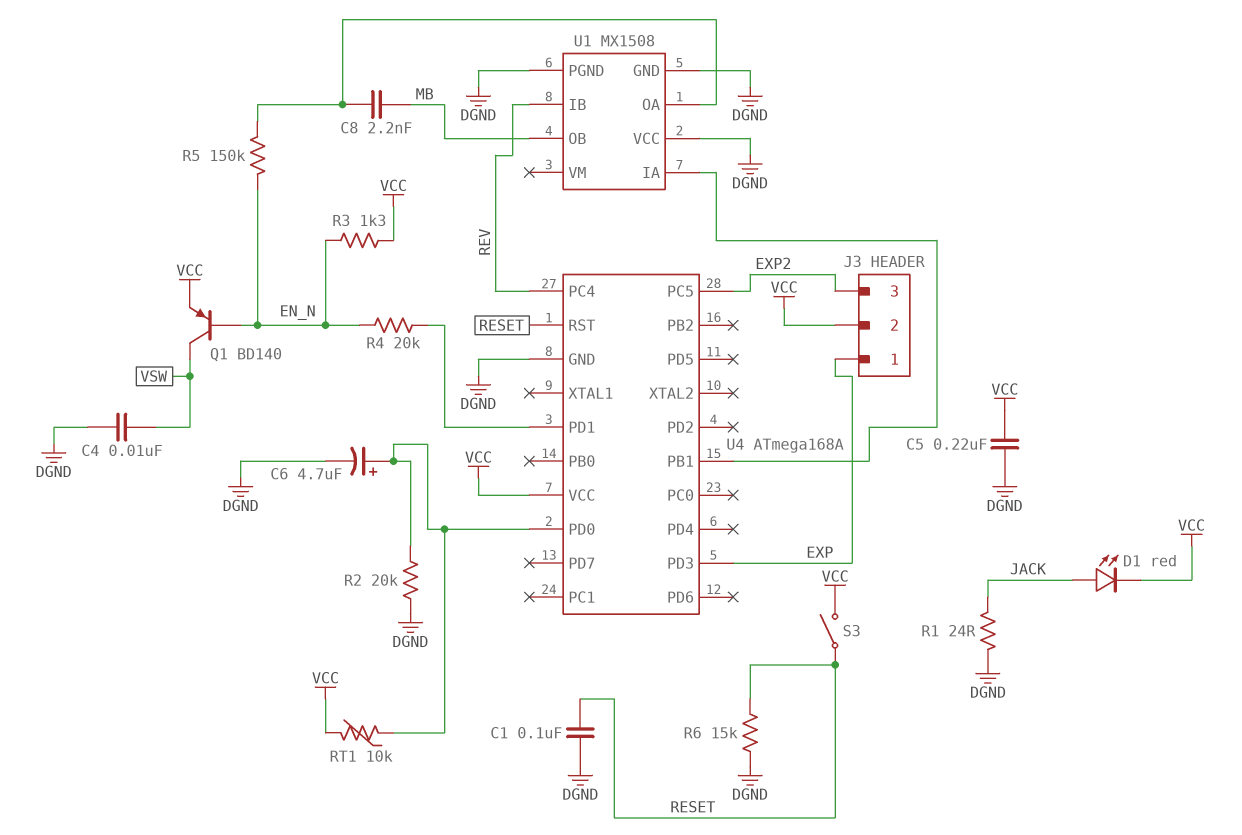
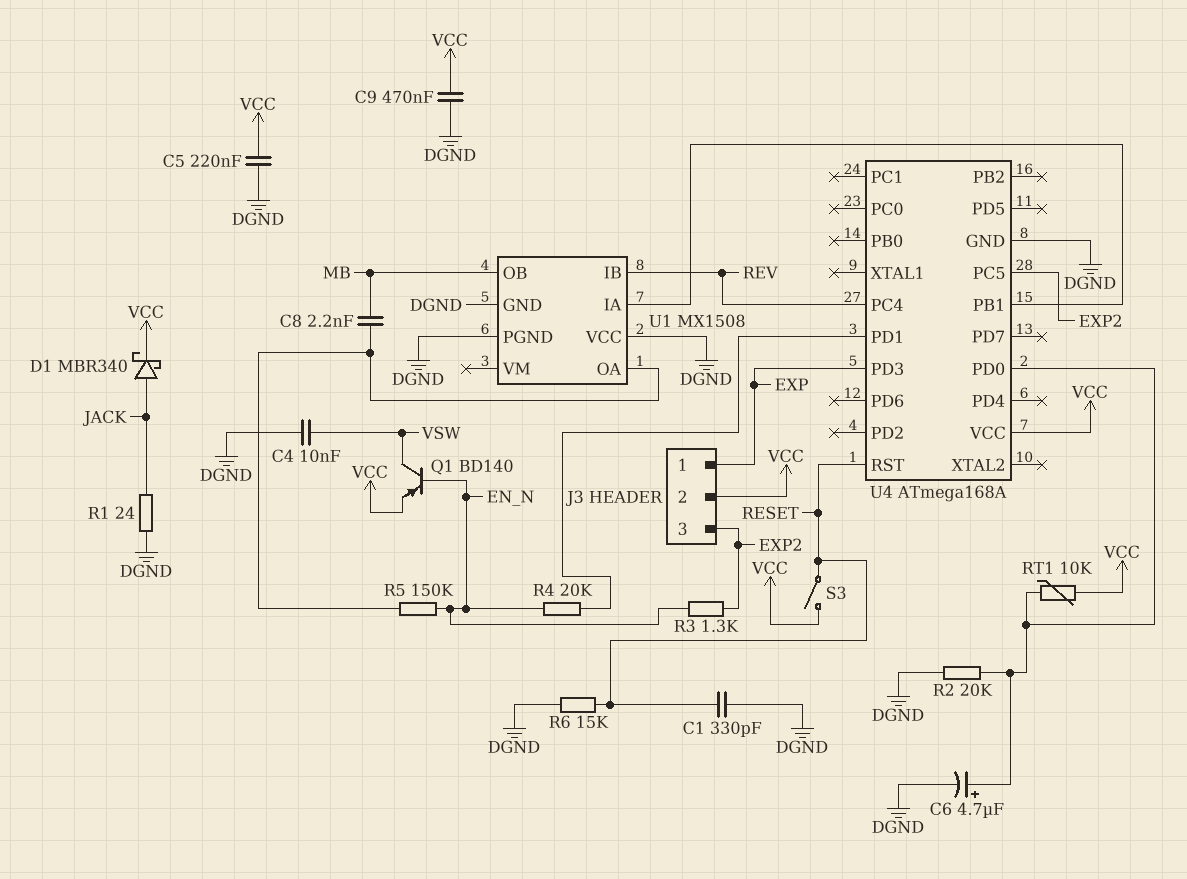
C1: 100nF (DGND, RESET) -> 330pF (DGND, RESET)
C9: none -> 470nF (DGND, VCC)
D1: LED red (A JACK, K VCC) -> schottky MBR340 (A JACK, K VCC)
R3: 1.3k (EN_N, VCC) -> 1.3k (EN_N, EXP2)

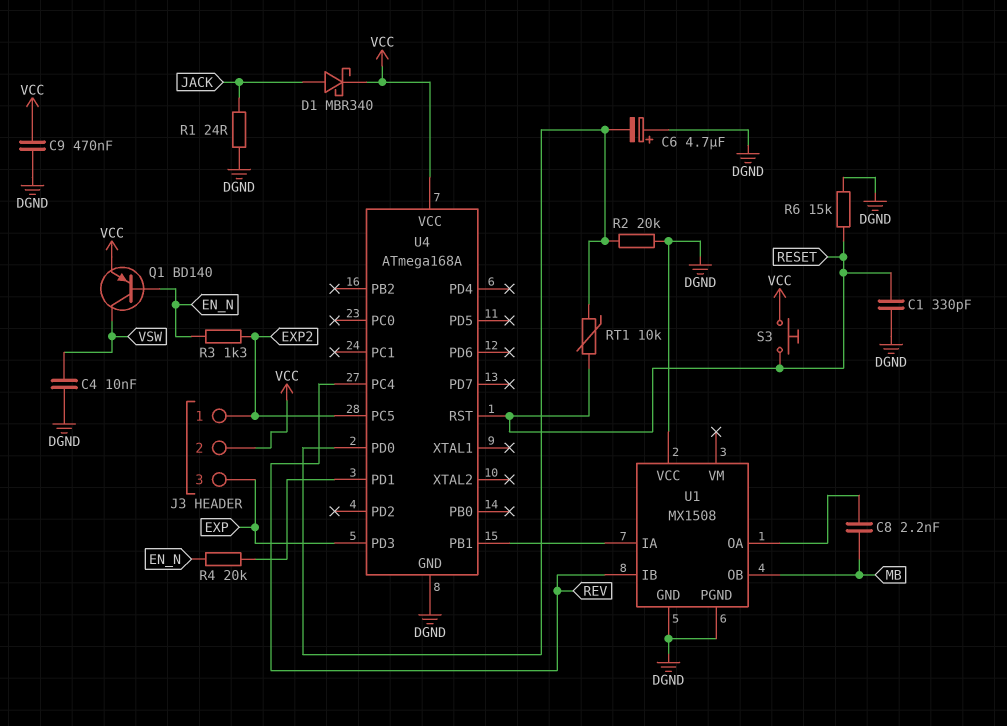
C5: 220nF (DGND, VCC) -> none
C6: 4.7uF (plus U4/PD0, minus DGND) -> 4.7uF (plus DGND, minus U4/PD0)
J3 pin 1: EXP -> EXP2
J3 pin 3: EXP2 -> EXP
R5: 150k (EN_N, U1/OA) -> none
RT1: 10k (U4/PD0, VCC) -> 10k (RESET, U4/PD0)
S3: switch (RESET, VCC) -> button (RESET, VCC)

